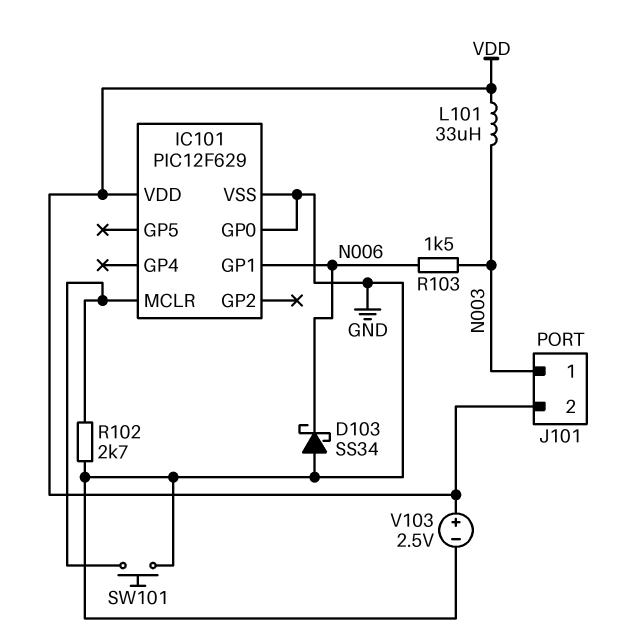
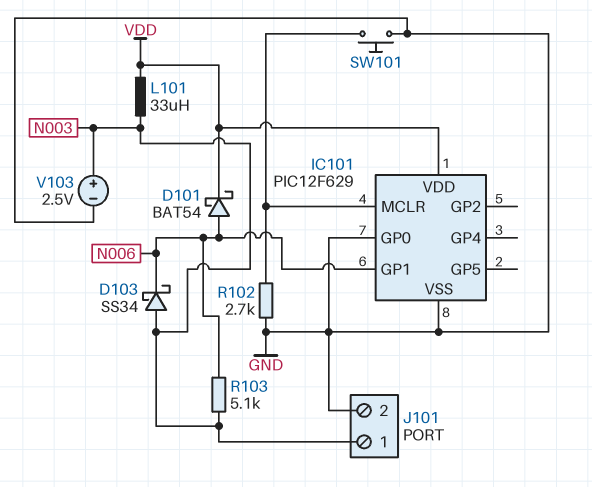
D101: none -> schottky BAT54 (A N006, K VDD)
D103: schottky SS34 (A GND, K N006) -> schottky SS34 (A N003, K N006)
J101 pin 2: VDD -> GND
R103: 1.5k (N003, N006) -> 5.1k (N003, N006)
V103: 2.5V (plus VDD, minus GND) -> 2.5V (plus N003, minus GND)

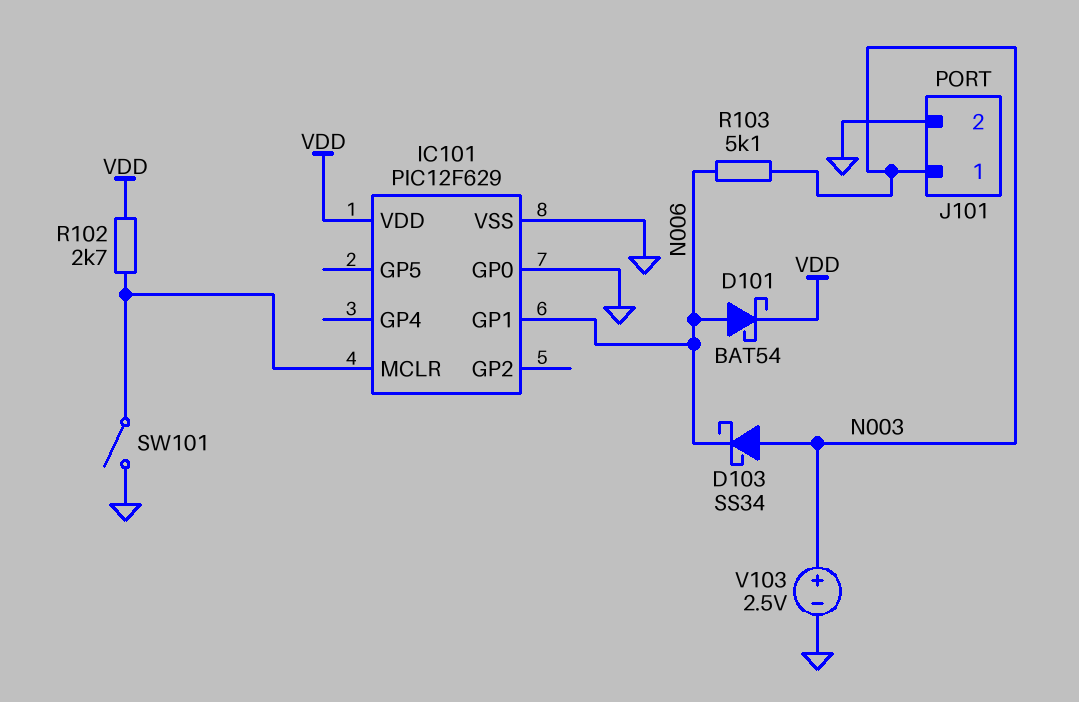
L101: 33uH (N003, VDD) -> none
R102: 2.7k (GND, IC101/MCLR) -> 2.7k (IC101/MCLR, VDD)
SW101: button (GND, IC101/MCLR) -> switch (GND, IC101/MCLR)

